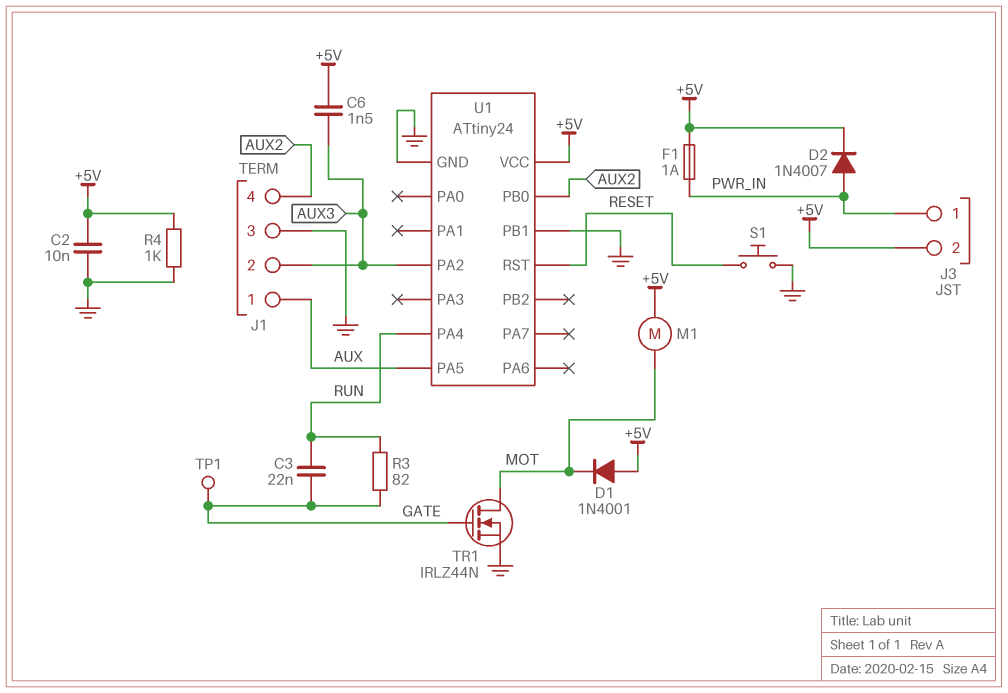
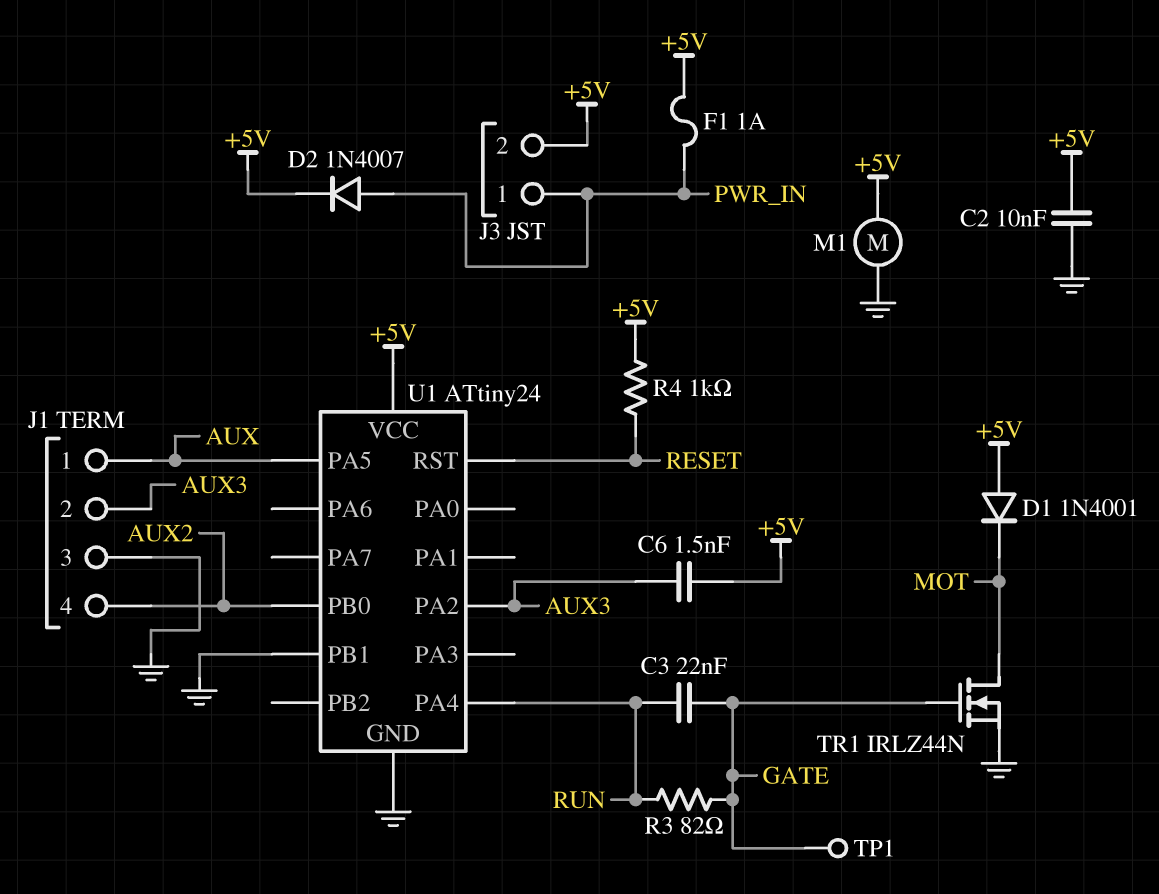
M1: motor (+5V, MOT) -> motor (+5V, GND)
R4: 1k (+5V, GND) -> 1k (+5V, RESET)
S1: button (GND, RESET) -> none

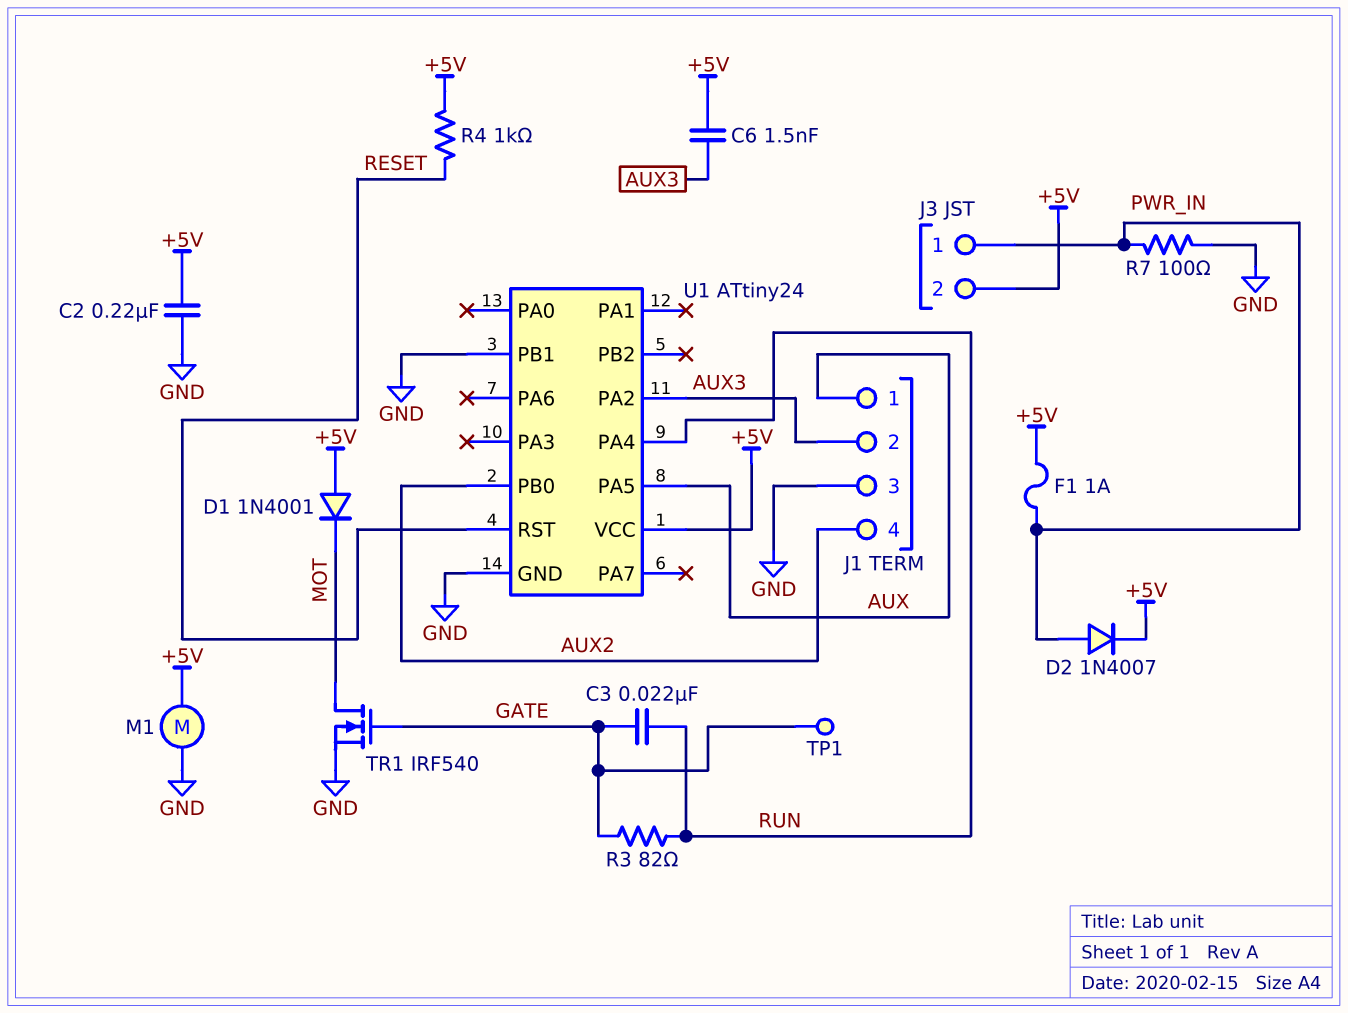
C2: 10nF (+5V, GND) -> 220nF (+5V, GND)
R7: none -> 100 (GND, PWR_IN)
TR1: NMOS IRLZ44N (G GATE, D MOT, S GND) -> NMOS IRF540 (G GATE, D MOT, S GND)

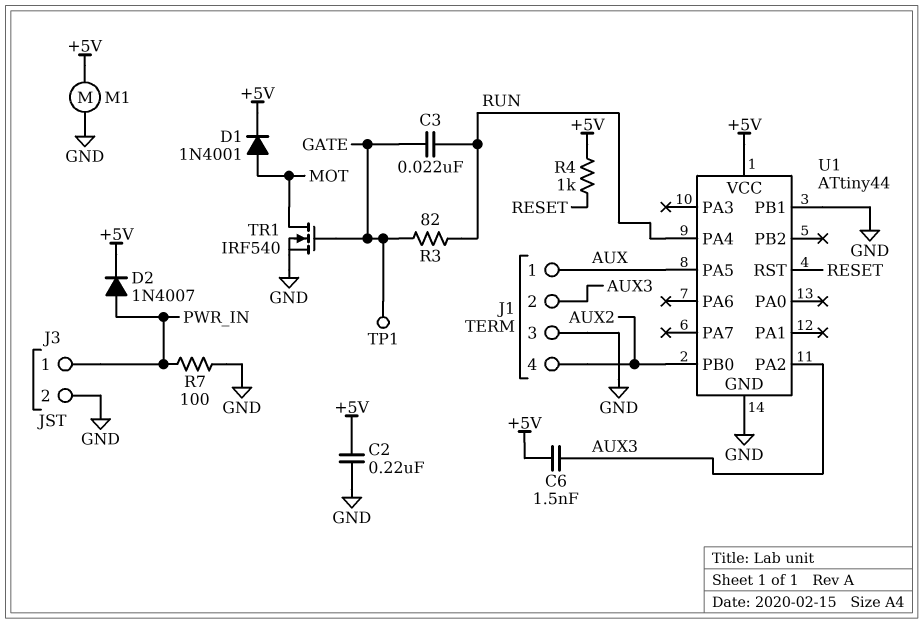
D1: diode 1N4001 (A +5V, K MOT) -> diode 1N4001 (A MOT, K +5V)
F1: 1A (+5V, PWR_IN) -> none
J3 pin 2: +5V -> GND
U1: ATtiny24 -> ATtiny44

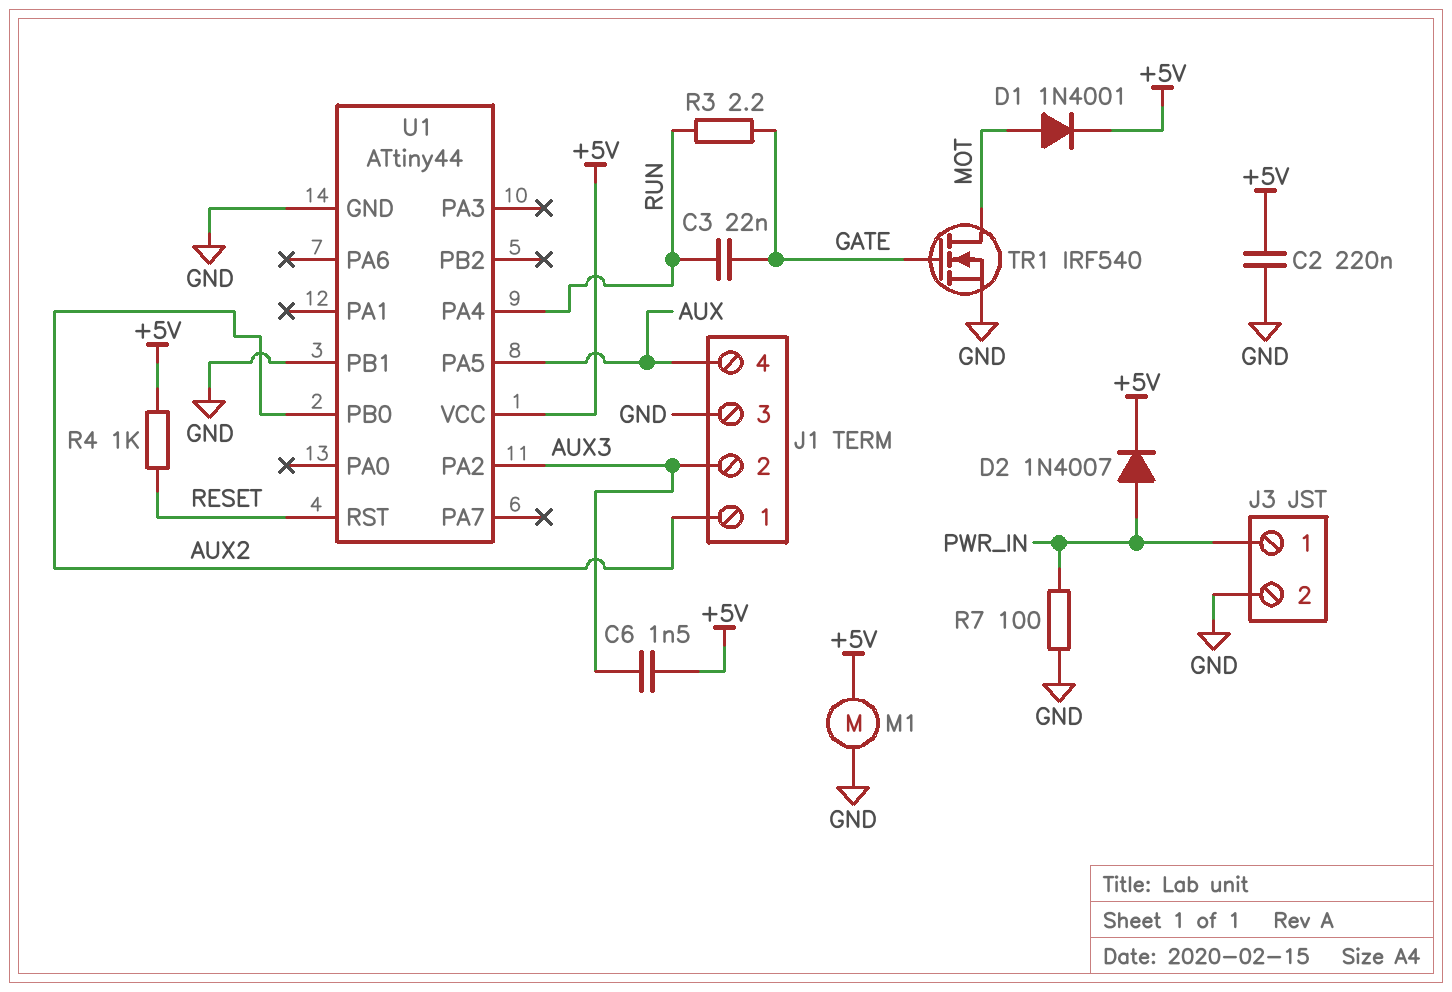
J1 pin 1: AUX -> AUX2
J1 pin 4: AUX2 -> AUX
R3: 82 (GATE, RUN) -> 2.2 (GATE, RUN)
TP1: test point (GATE) -> none

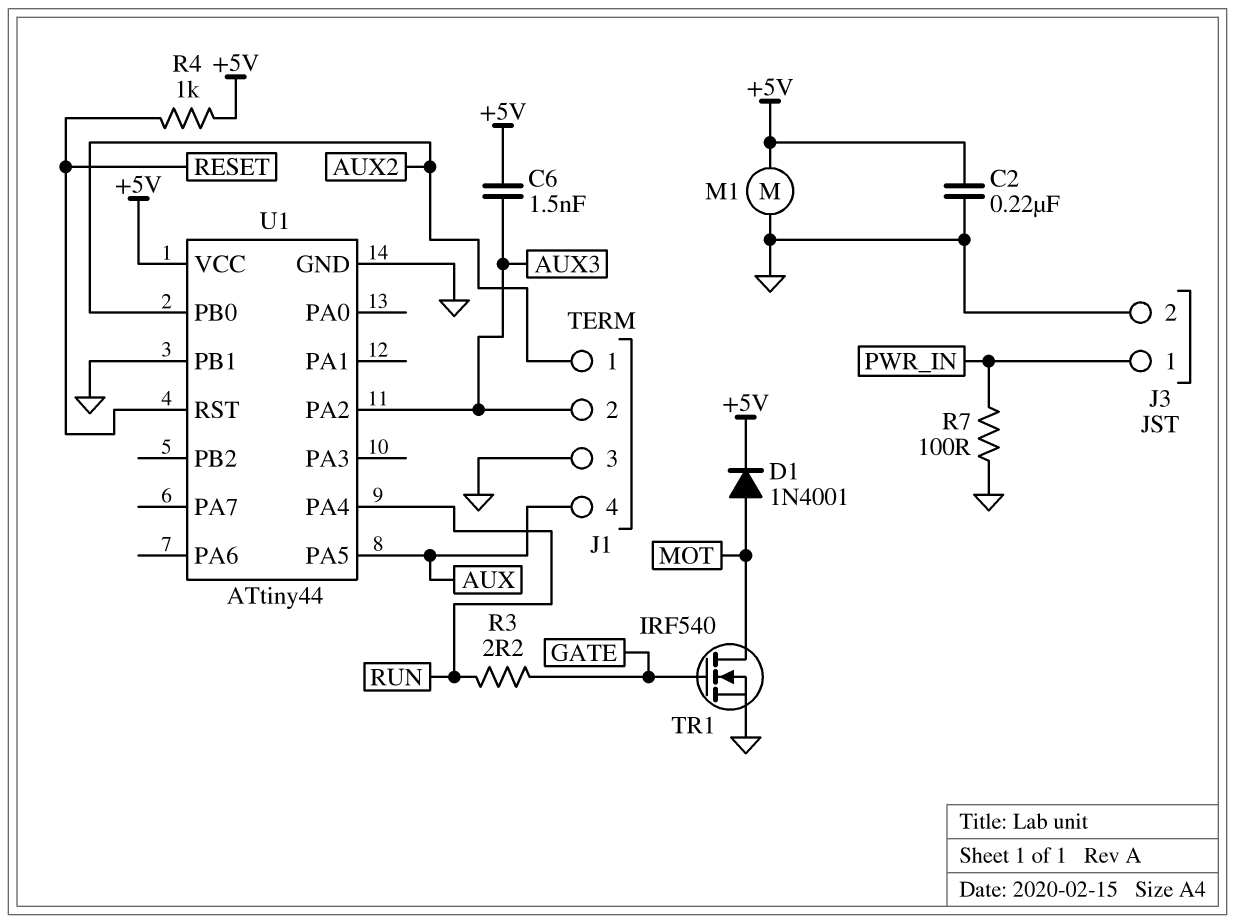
C3: 22nF (GATE, RUN) -> none
D2: diode 1N4007 (A PWR_IN, K +5V) -> none

